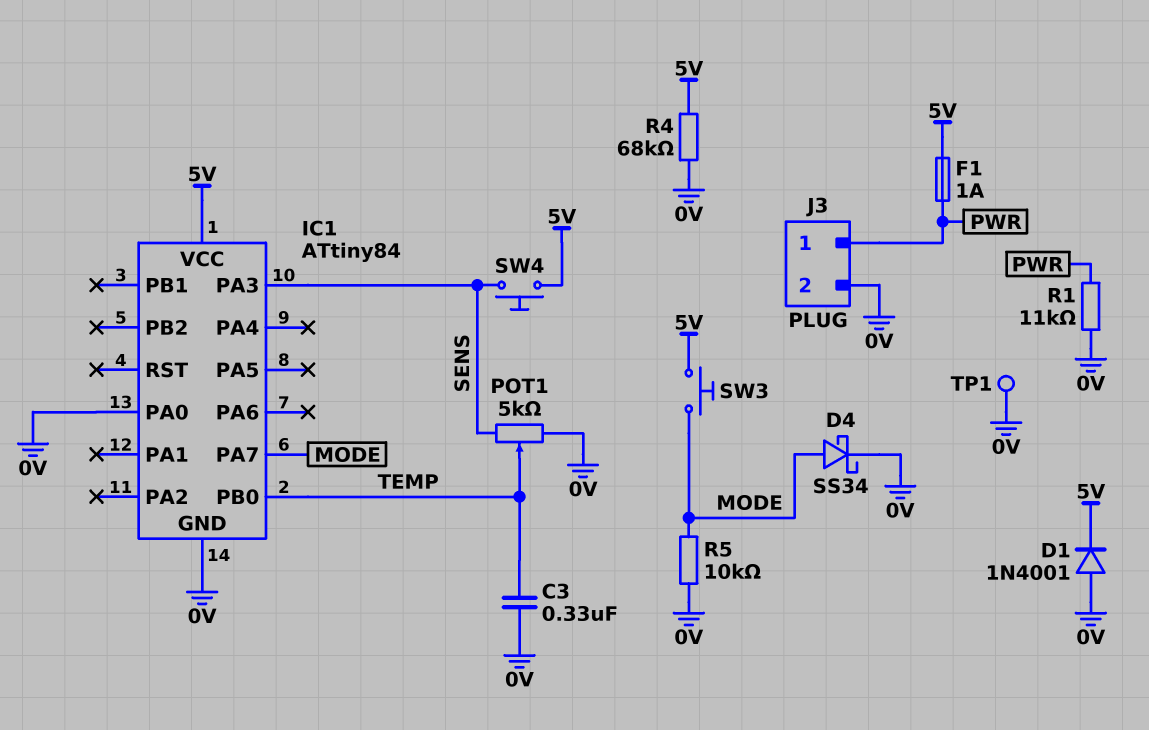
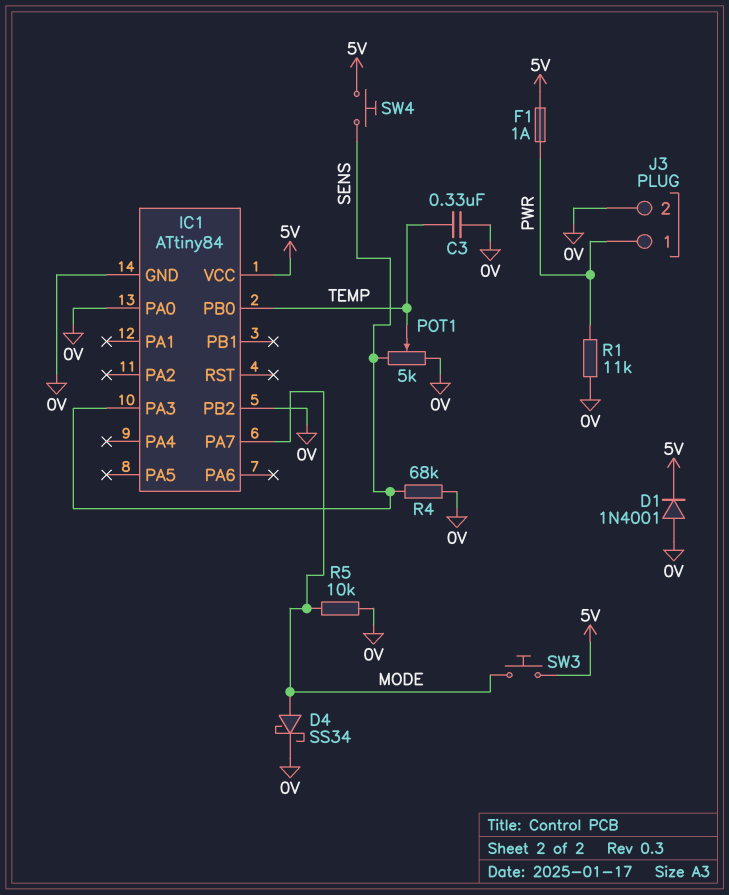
IC1 pin PB2: none -> 0V
R4: 68k (0V, 5V) -> 68k (0V, SENS)
TP1: test point (0V) -> none

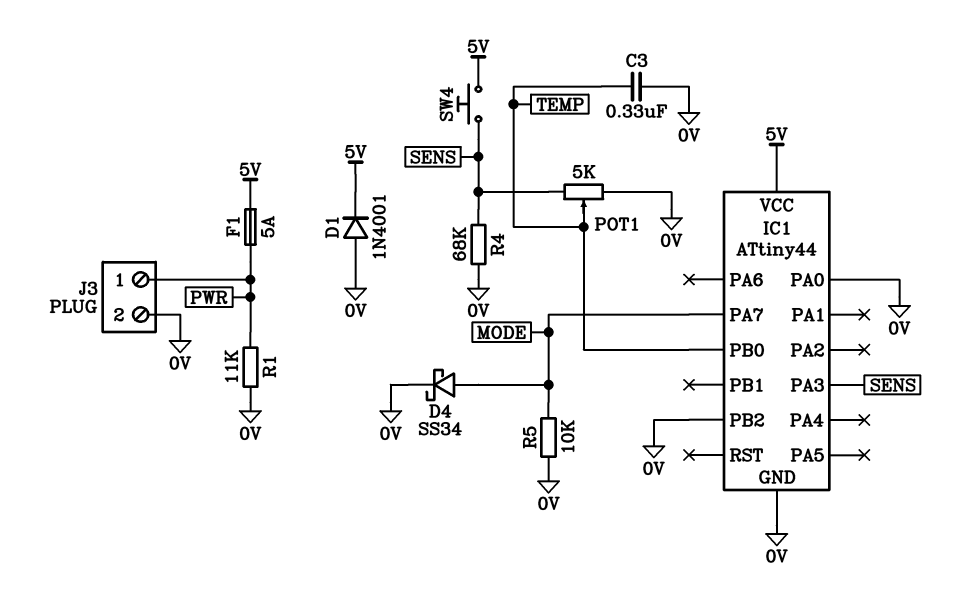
F1: 1A (5V, PWR) -> 5A (5V, PWR)
IC1: ATtiny84 -> ATtiny44
SW3: button (5V, MODE) -> none

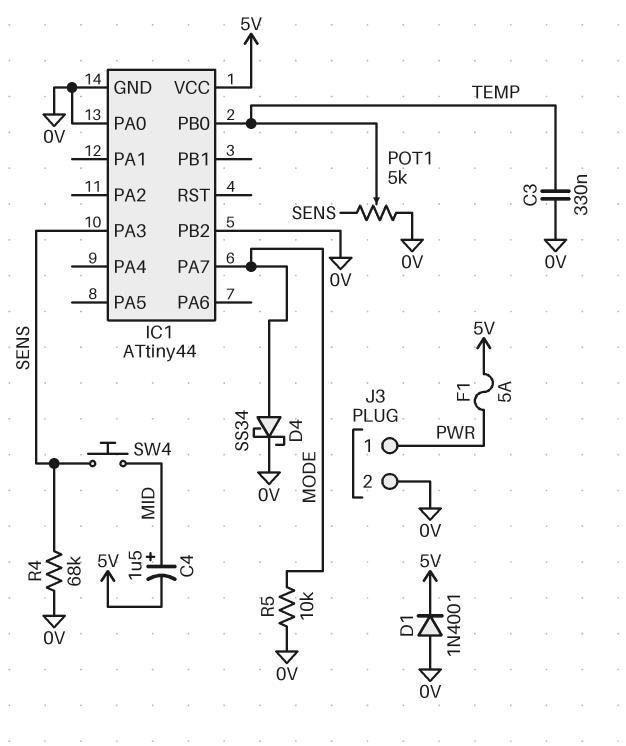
C4: none -> 1.5uF (plus MID, minus 5V)
R1: 11k (0V, PWR) -> none
SW4: button (5V, SENS) -> button (MID, SENS)

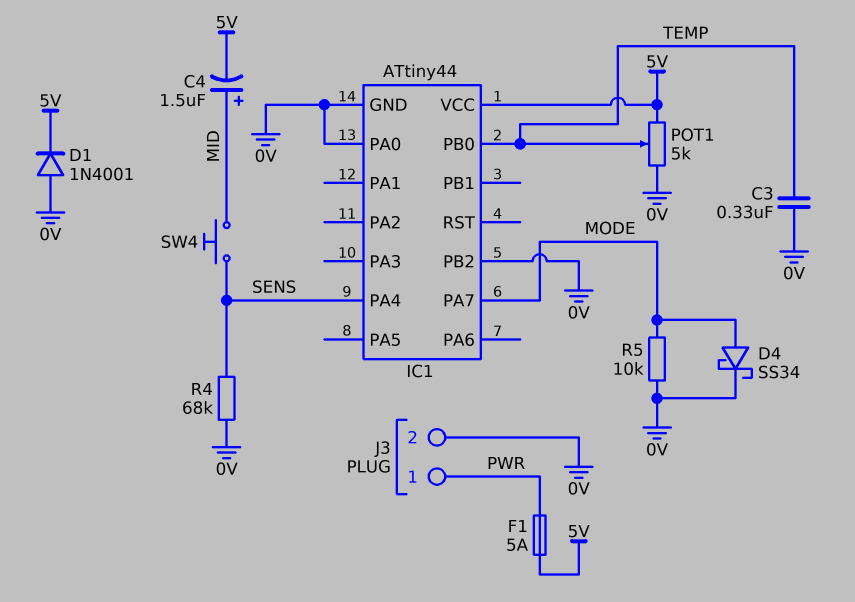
IC1 pin PA3: SENS -> none
IC1 pin PA4: none -> SENS
POT1: 5k (0V, SENS, wiper TEMP) -> 5k (0V, 5V, wiper TEMP)

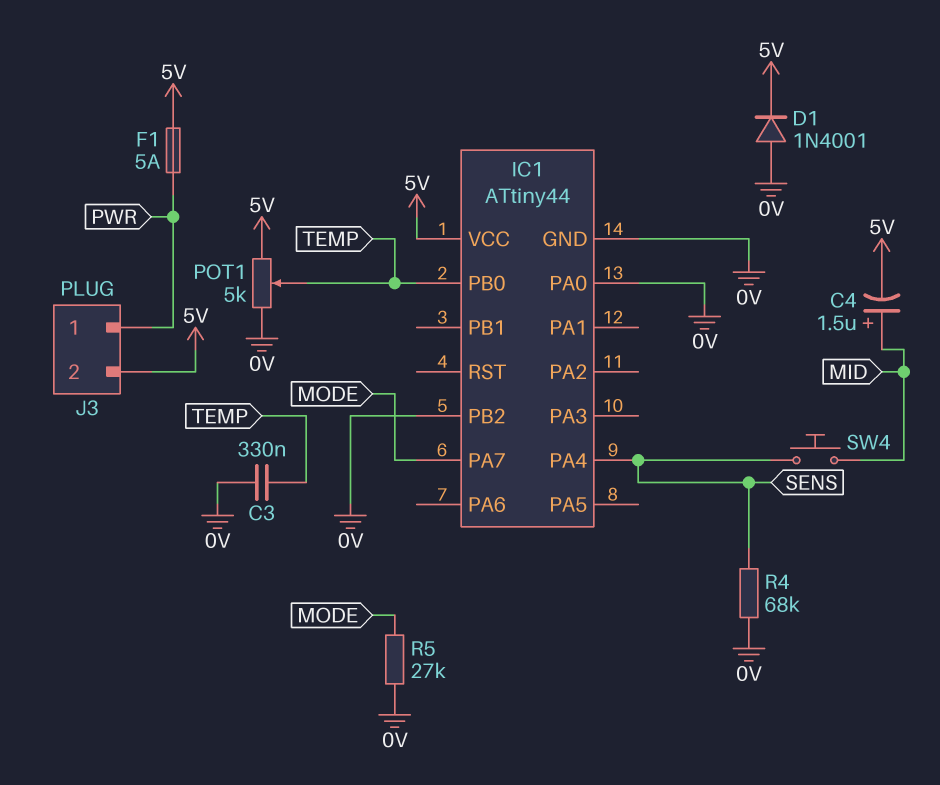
D4: schottky SS34 (A MODE, K 0V) -> none
J3 pin 2: 0V -> 5V
R5: 10k (0V, MODE) -> 27k (0V, MODE)

